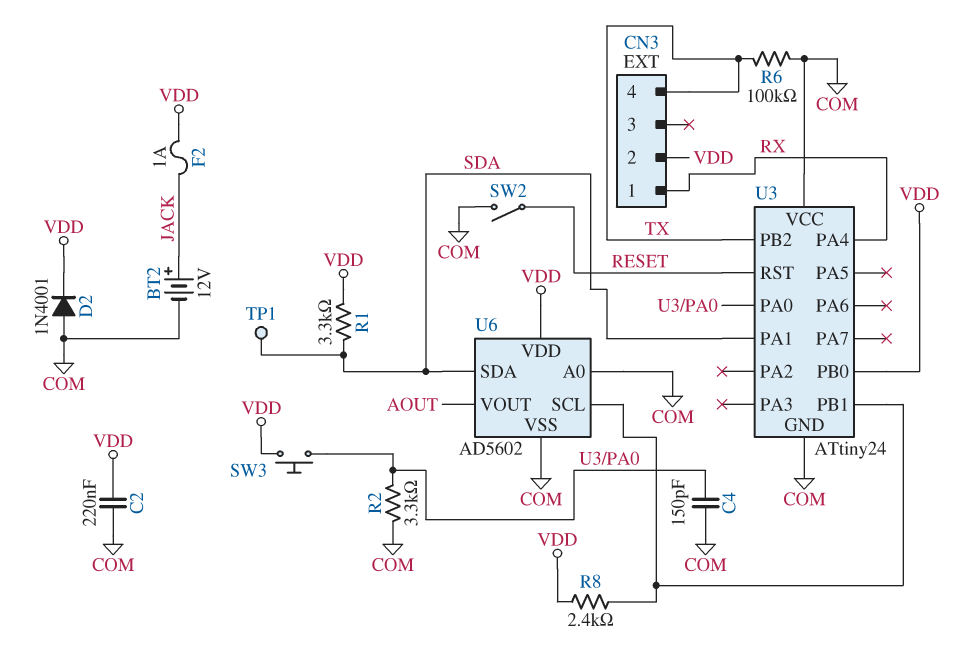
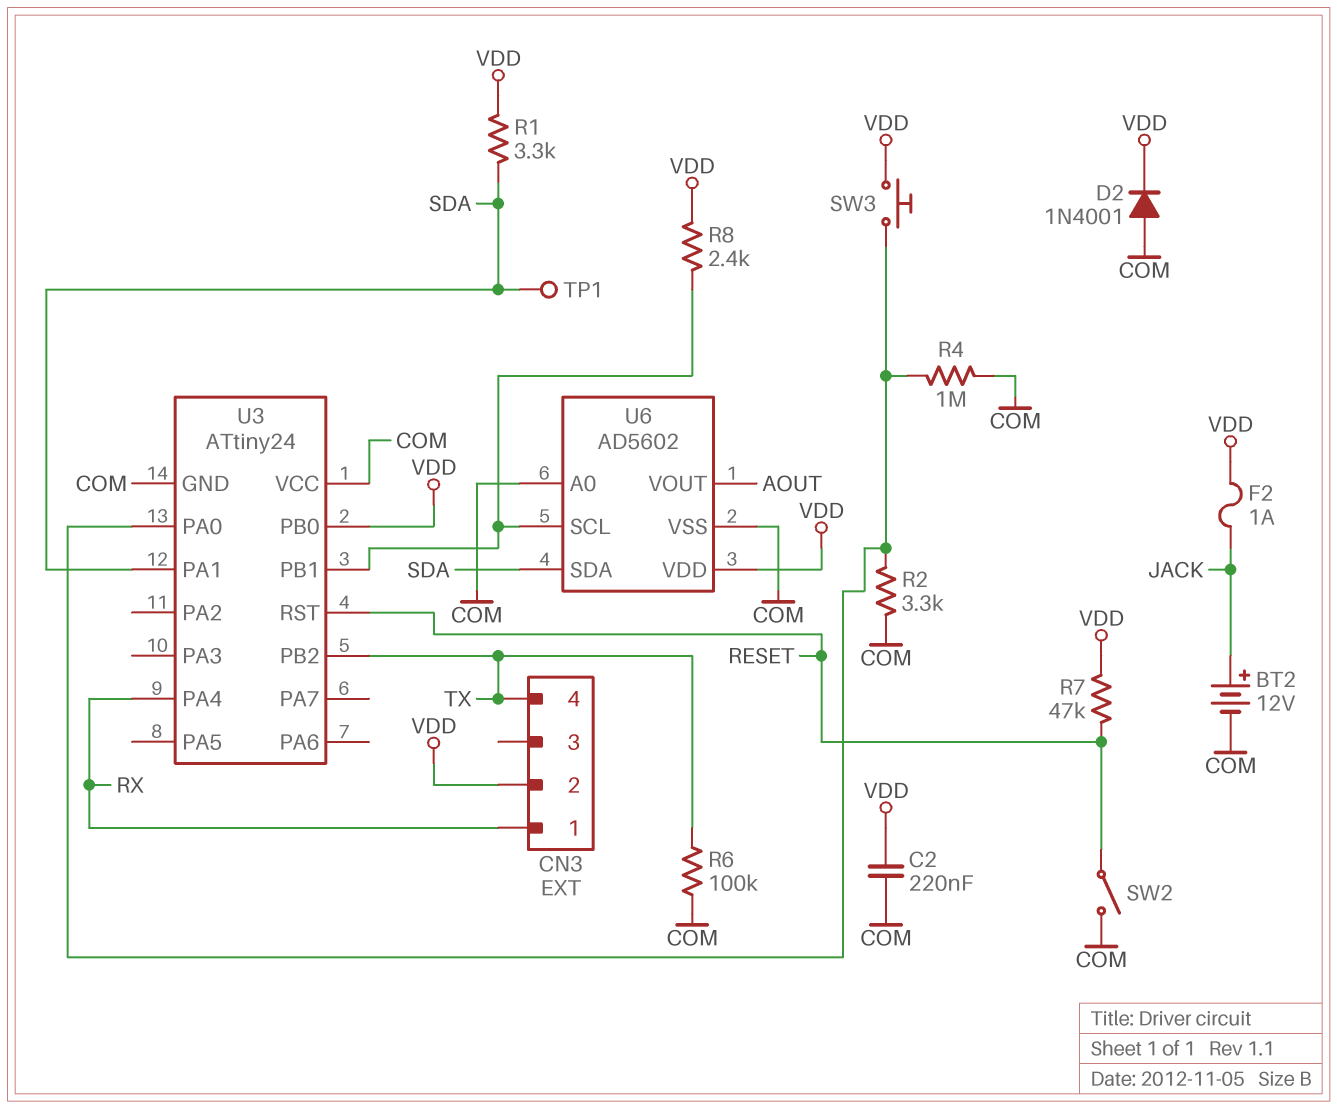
C4: 150pF (COM, U3/PA0) -> none
R4: none -> 1M (COM, U3/PA0)
R7: none -> 47k (RESET, VDD)

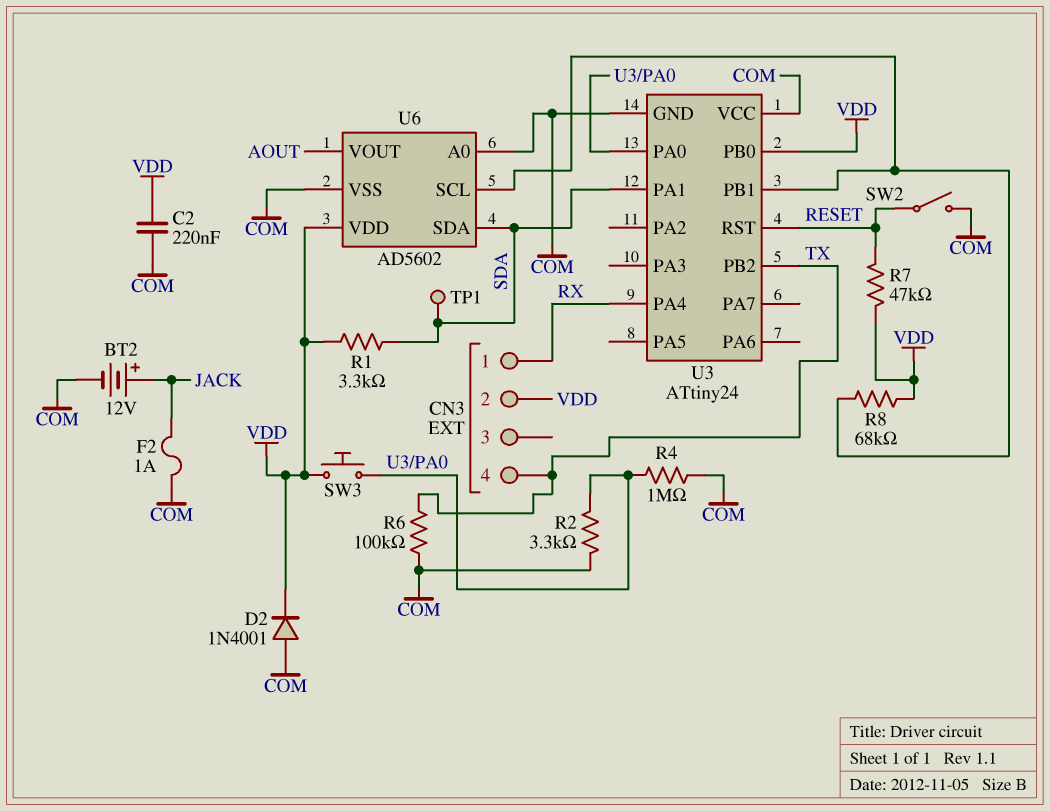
F2: 1A (JACK, VDD) -> 1A (COM, JACK)
R8: 2.4k (U3/PB1, VDD) -> 68k (U3/PB1, VDD)

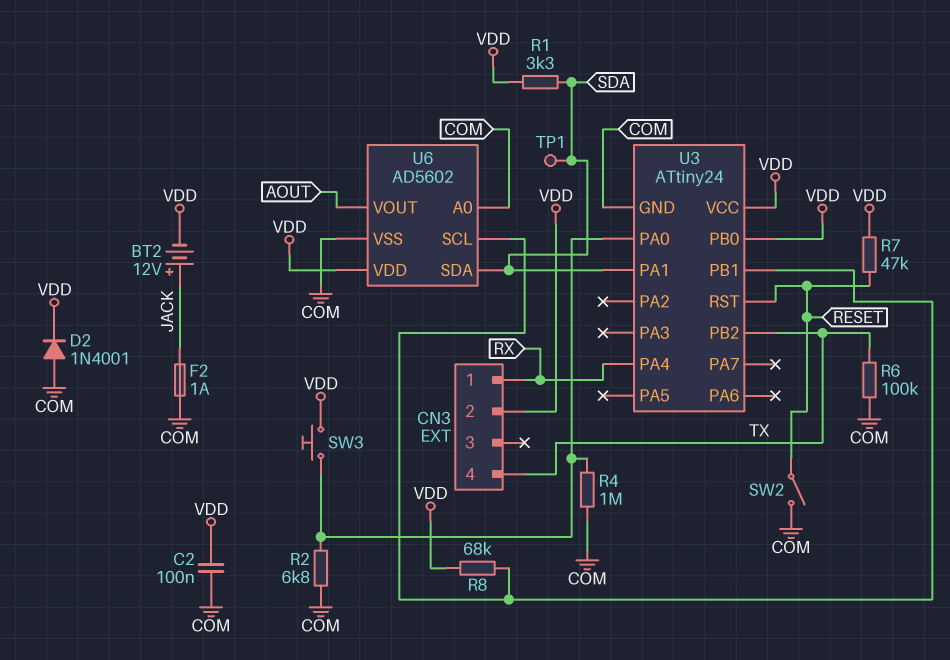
BT2: 12V (plus JACK, minus COM) -> 12V (plus JACK, minus VDD)
C2: 220nF (COM, VDD) -> 100nF (COM, VDD)
R2: 3.3k (COM, U3/PA0) -> 6.8k (COM, U3/PA0)
U3 pin VCC: COM -> VDD

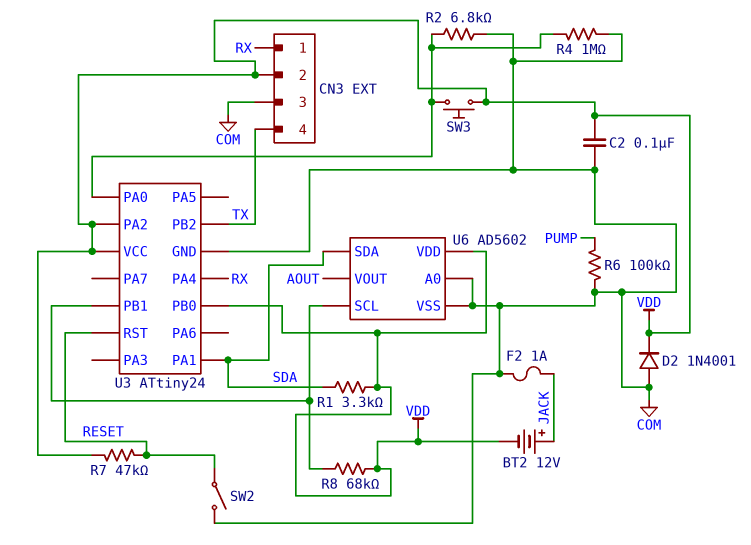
CN3 pin 3: none -> COM
R6: 100k (COM, TX) -> 100k (COM, PUMP)
TP1: test point (SDA) -> none
U3 pin PA2: none -> VDD

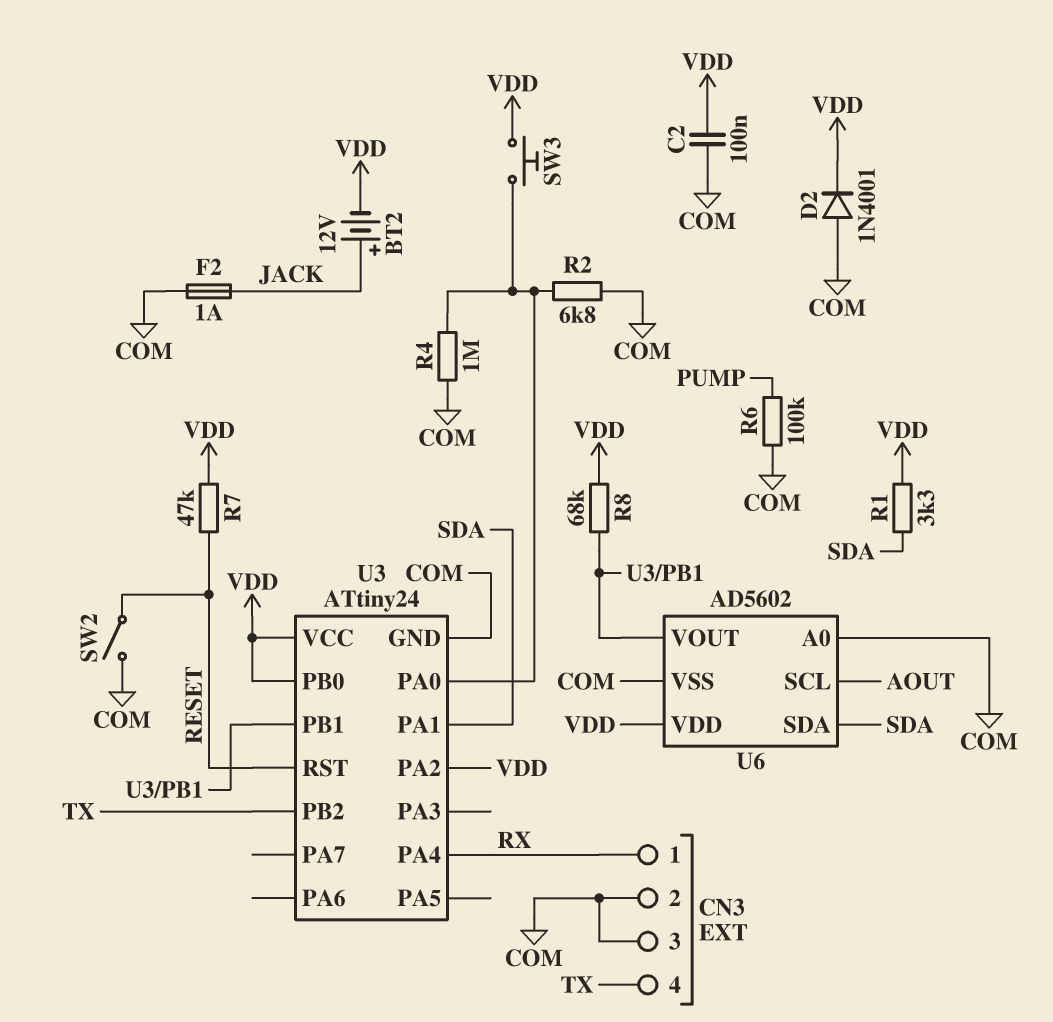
CN3 pin 2: VDD -> COM
U6 pin SCL: U3/PB1 -> AOUT
U6 pin VOUT: AOUT -> U3/PB1

